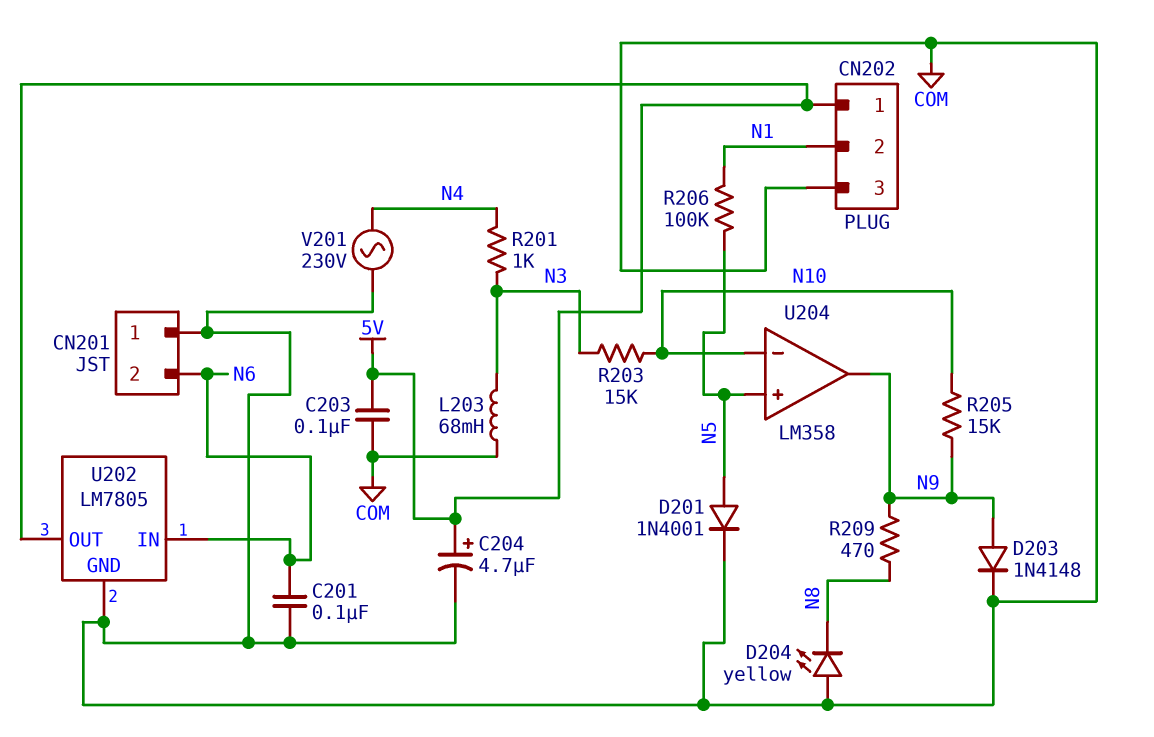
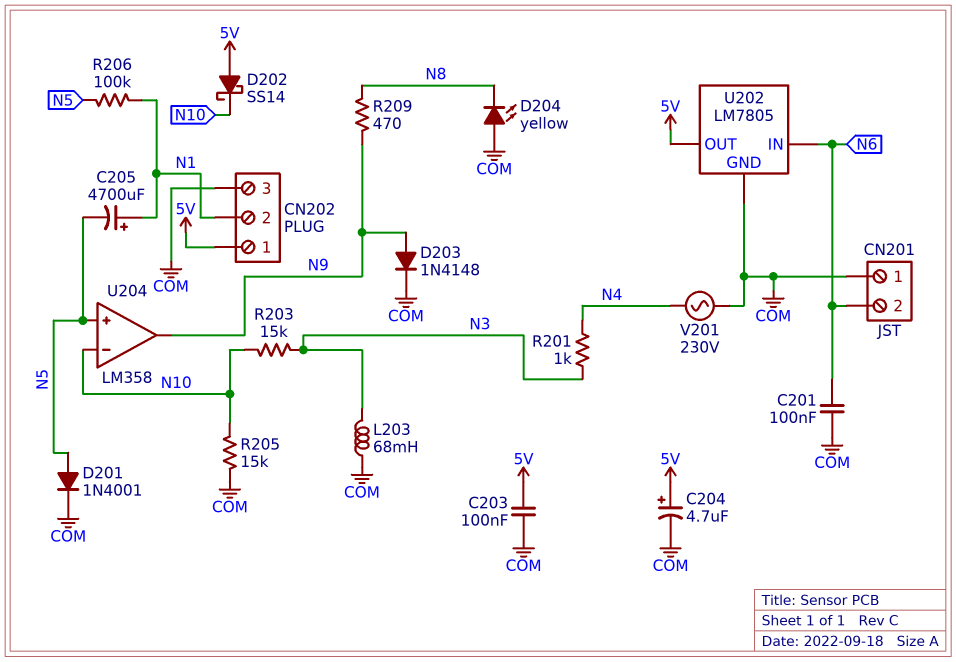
C205: none -> 4700uF (plus N1, minus N5)
D202: none -> schottky SS14 (A 5V, K N10)
R205: 15k (N9, N10) -> 15k (COM, N10)

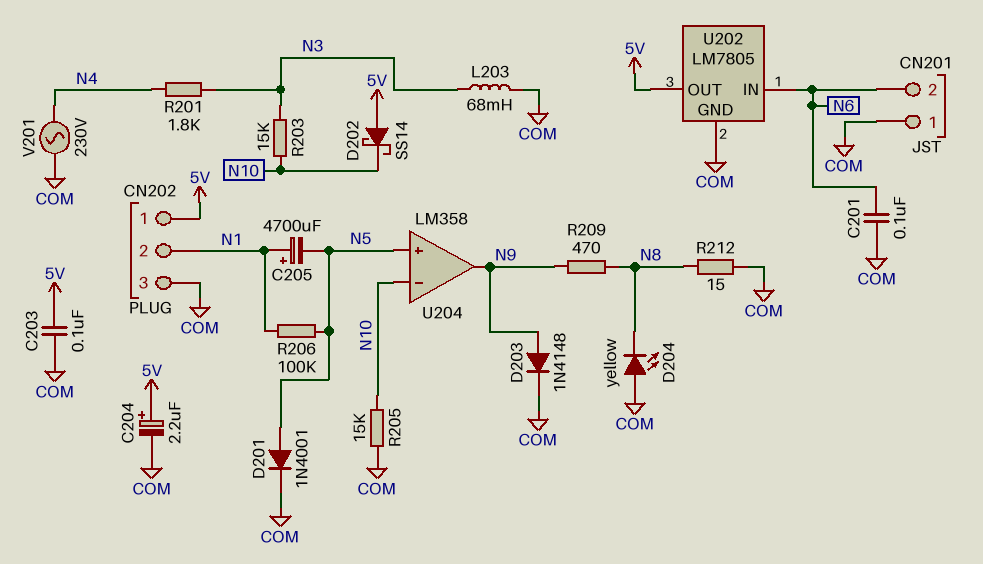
C204: 4.7uF (plus 5V, minus COM) -> 2.2uF (plus 5V, minus COM)
R201: 1k (N3, N4) -> 1.8k (N3, N4)
R212: none -> 15 (COM, N8)

